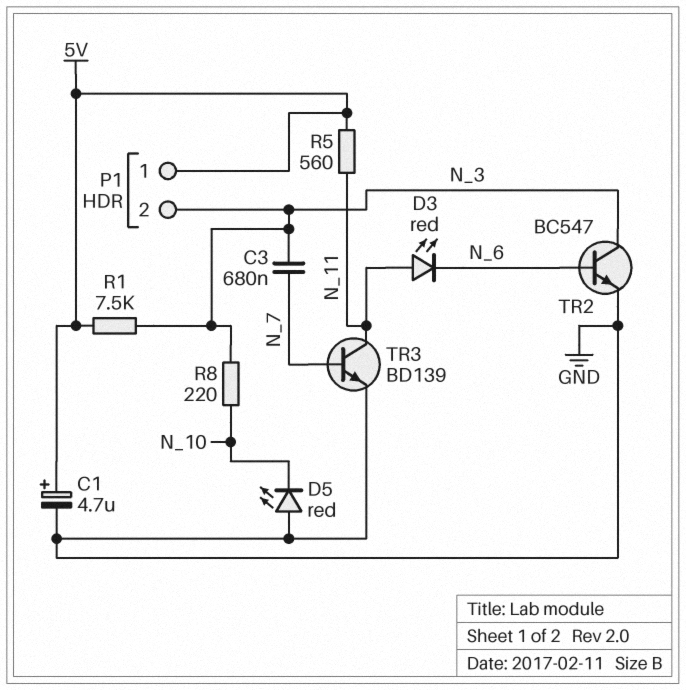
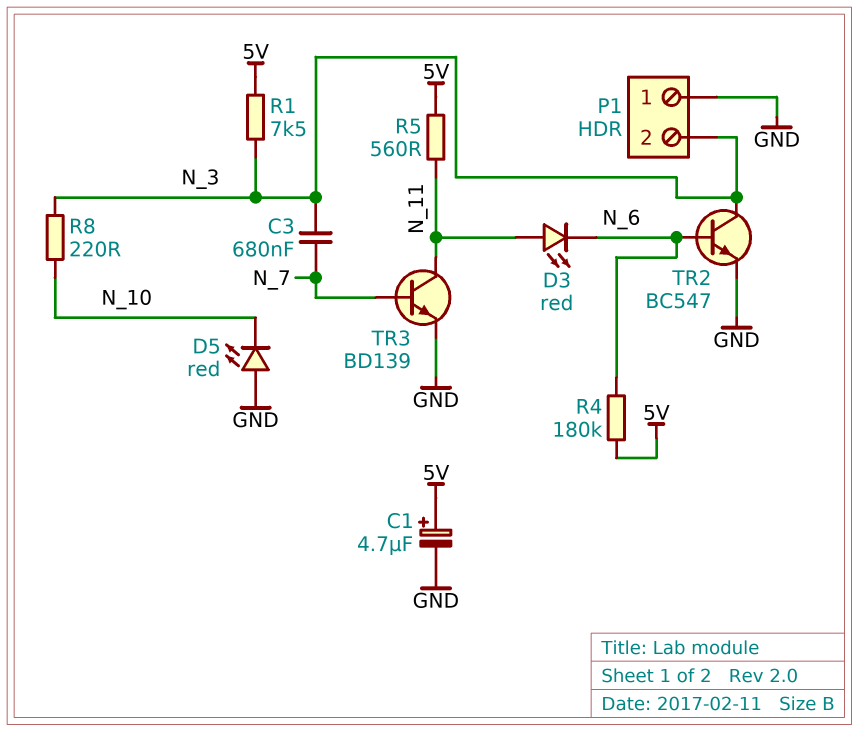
P1 pin 1: 5V -> GND
R4: none -> 180k (5V, N_6)

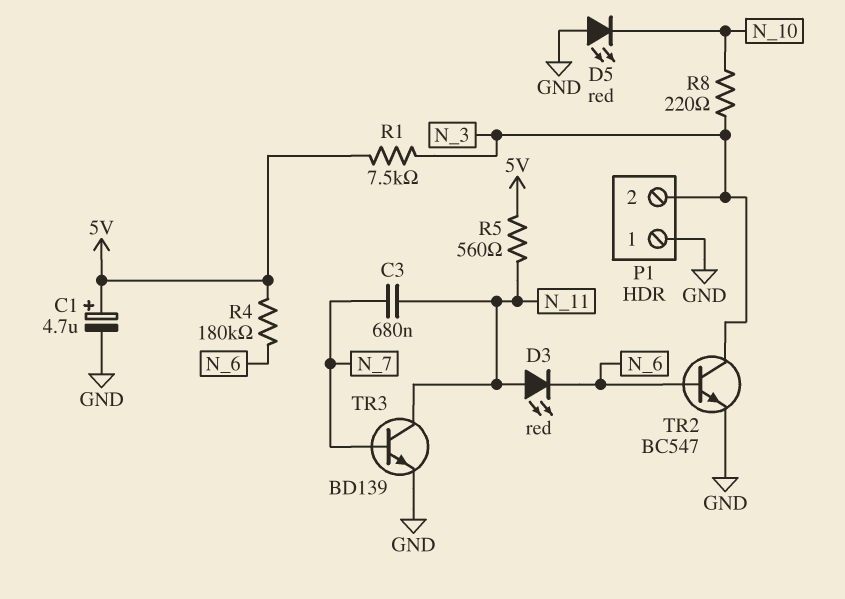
C3: 680nF (N_3, N_7) -> 680nF (N_7, N_11)

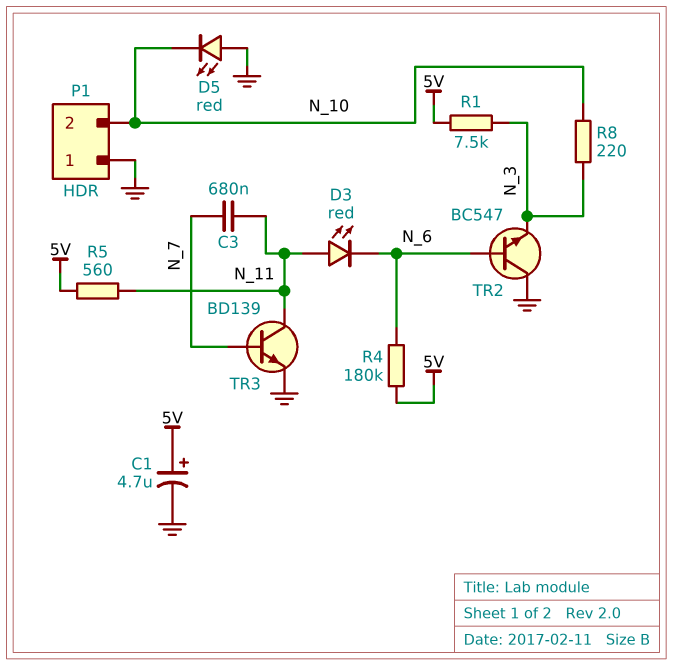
P1 pin 2: N_3 -> N_10
TR2: NPN BC547 (B N_6, C N_3, E GND) -> NPN BC547 (B N_6, C GND, E N_3)

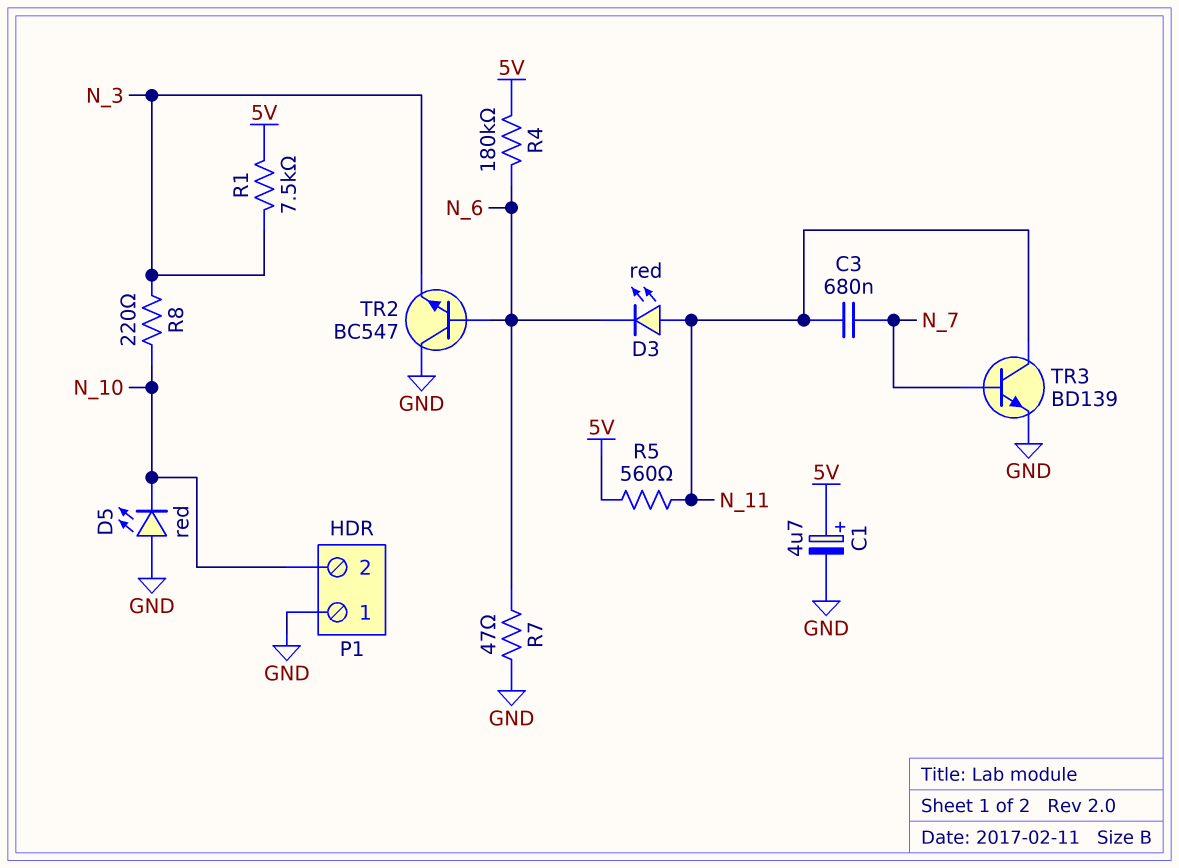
R7: none -> 47 (GND, N_6)

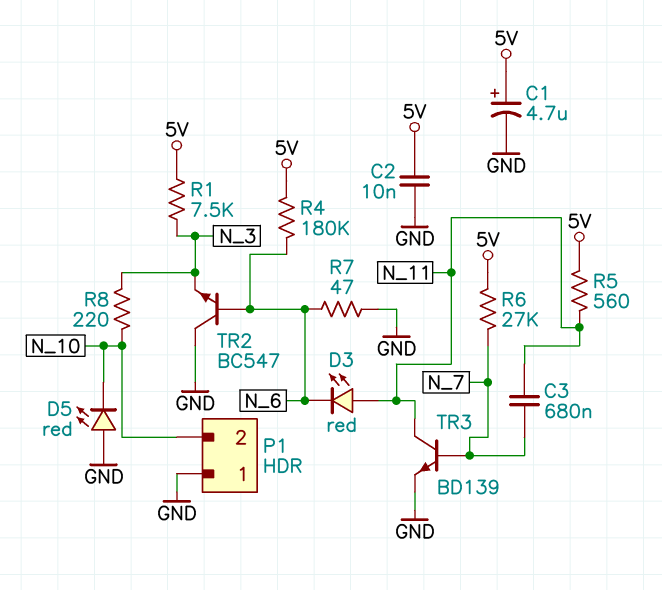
C2: none -> 10nF (5V, GND)
R6: none -> 27k (5V, N_7)

